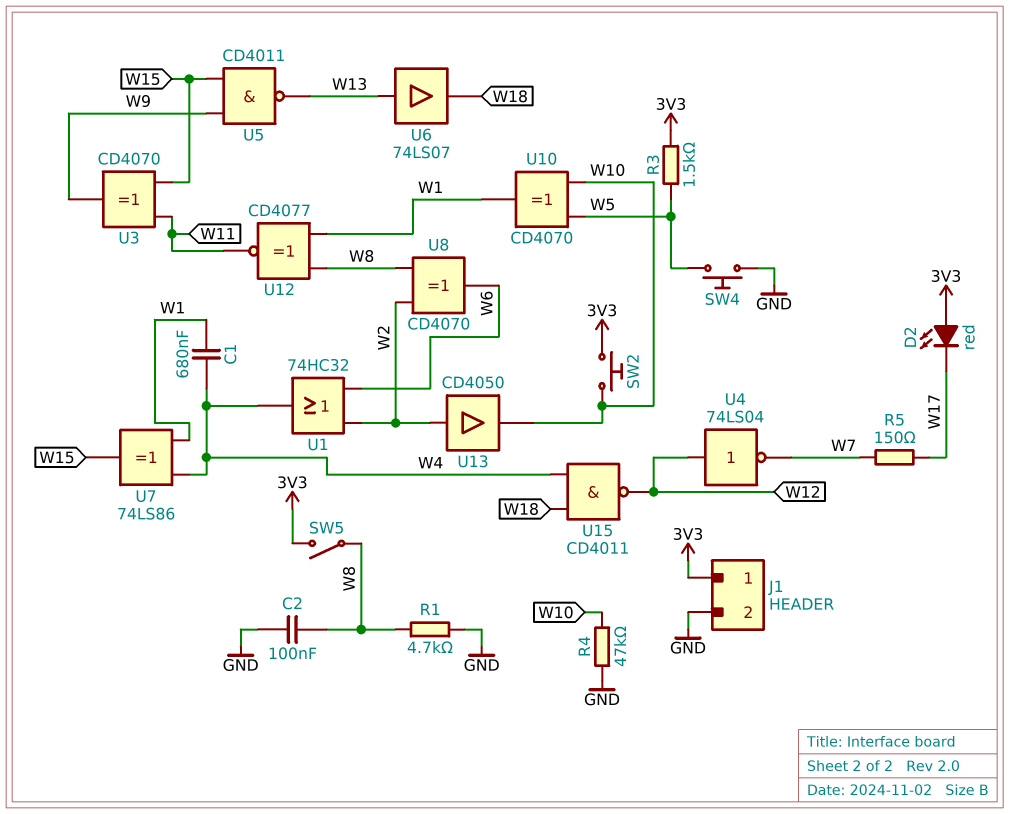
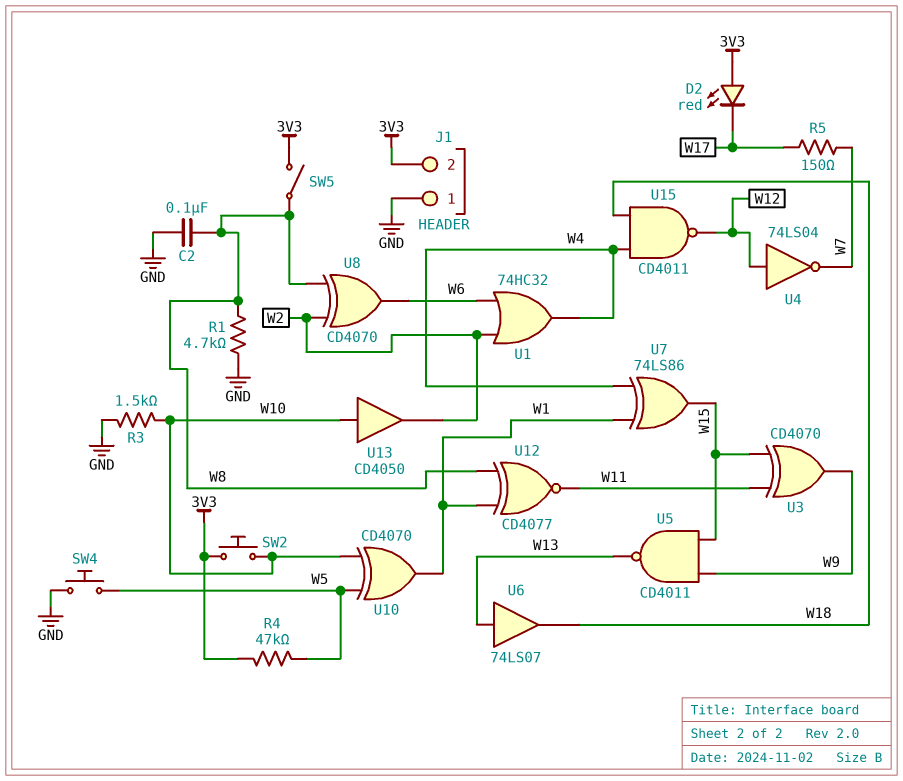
C1: 680nF (W1, W4) -> none
J1 pin 1: 3V3 -> GND
J1 pin 2: GND -> 3V3
R3: 1.5k (3V3, W5) -> 1.5k (GND, W10)
R4: 47k (GND, W10) -> 47k (3V3, W5)
U13: buffer CD4050 (in W2, out W10) -> buffer CD4050 (in W10, out W2)

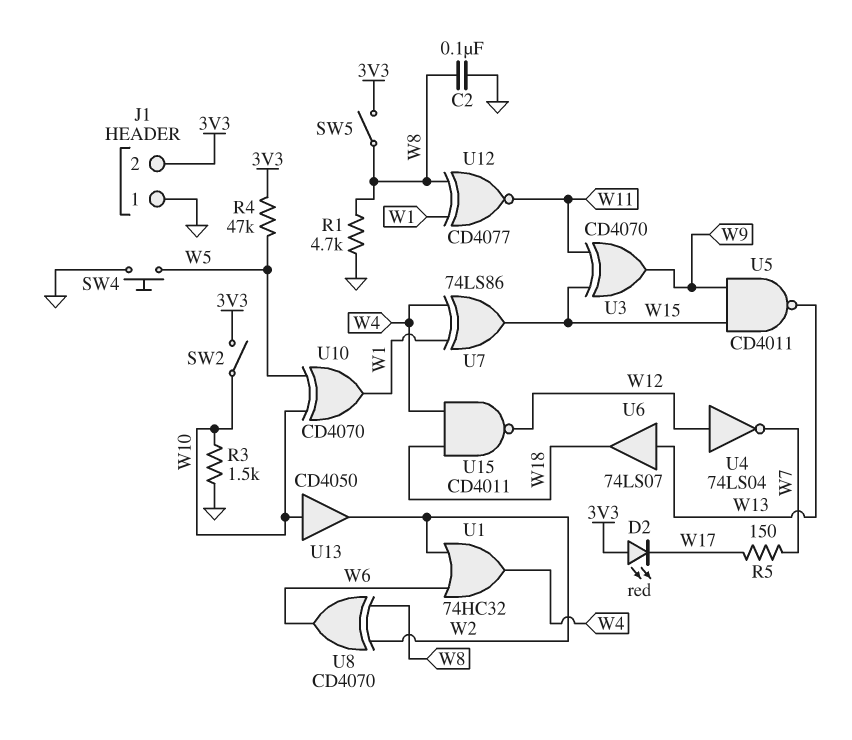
SW2: button (3V3, W10) -> switch (3V3, W10)

